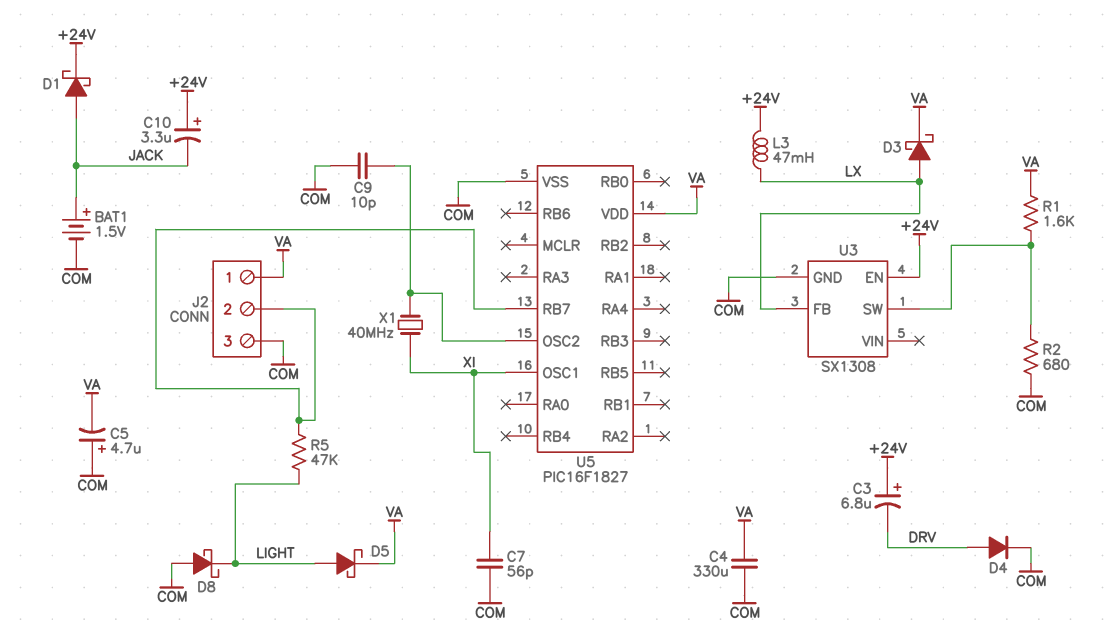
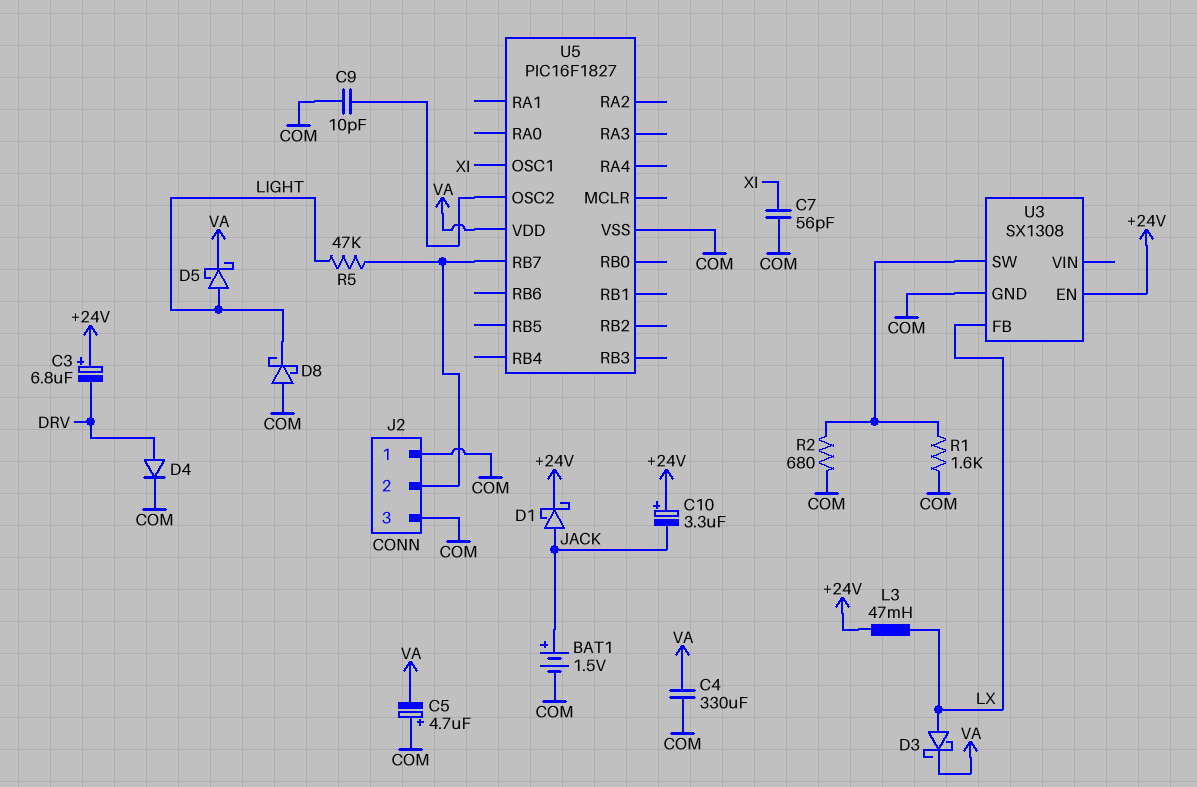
J2 pin 1: VA -> COM
R1: 1.6k (U3/SW, VA) -> 1.6k (COM, U3/SW)
X1: 40MHz (U5/OSC2, XI) -> none

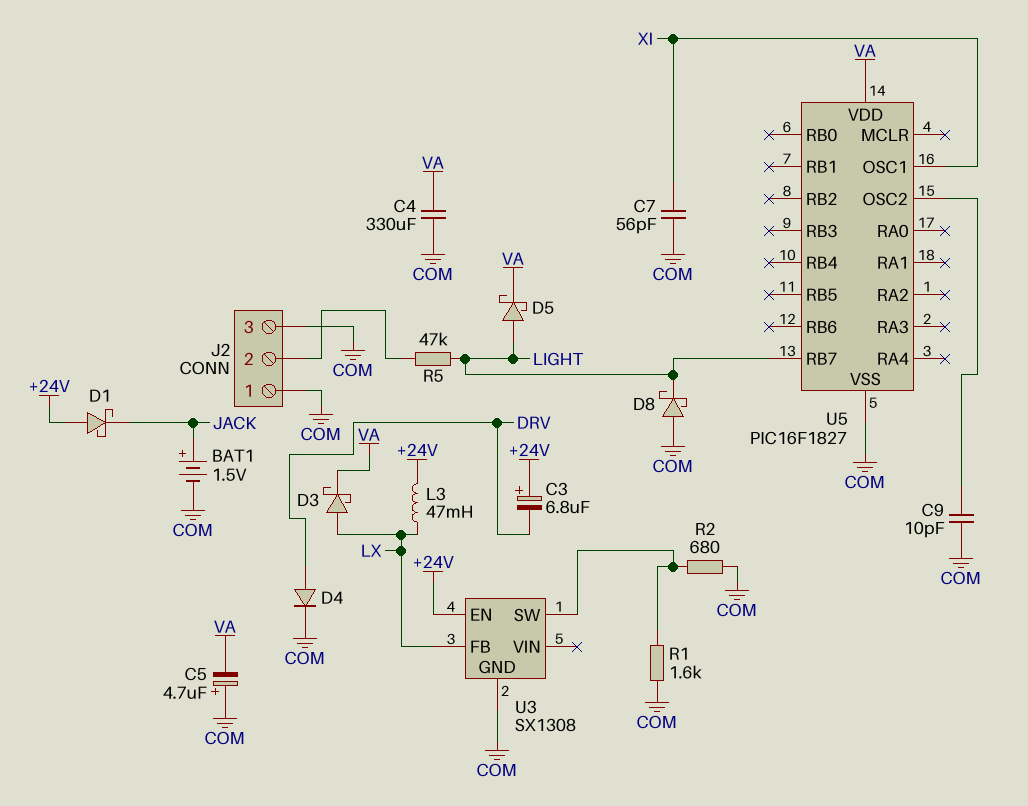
C10: 3.3uF (plus +24V, minus JACK) -> none
D1: schottky (A JACK, K +24V) -> schottky (A +24V, K JACK)
U5 pin RB7: J2/2 -> LIGHT

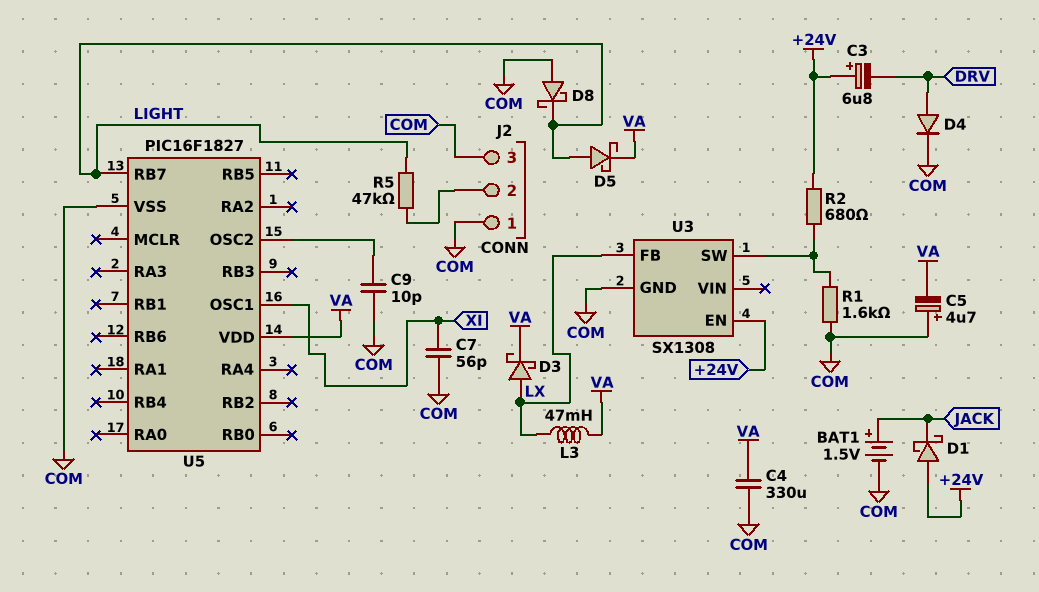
L3: 47mH (+24V, LX) -> 47mH (LX, VA)
R2: 680 (COM, U3/SW) -> 680 (+24V, U3/SW)

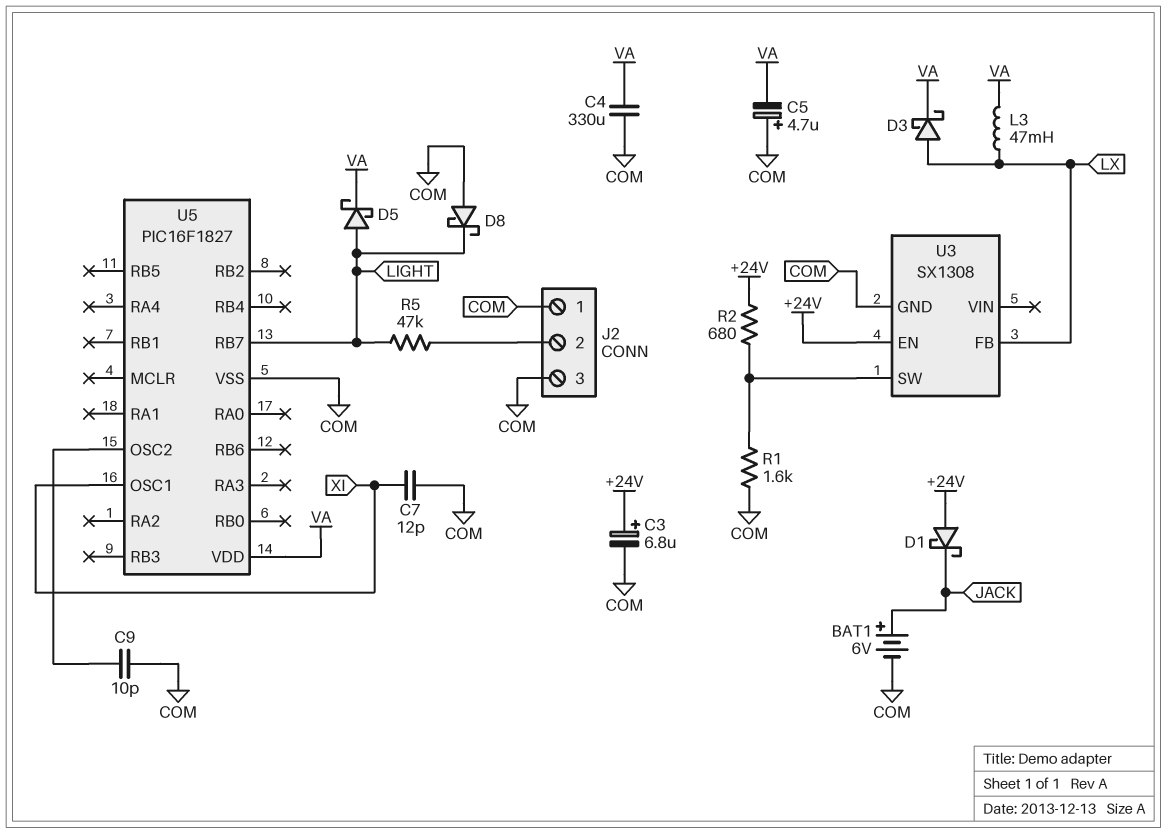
BAT1: 1.5V (plus JACK, minus COM) -> 6V (plus JACK, minus COM)
C3: 6.8uF (plus +24V, minus DRV) -> 6.8uF (plus +24V, minus COM)
C7: 56pF (COM, XI) -> 12pF (COM, XI)
D4: diode (A DRV, K COM) -> none

